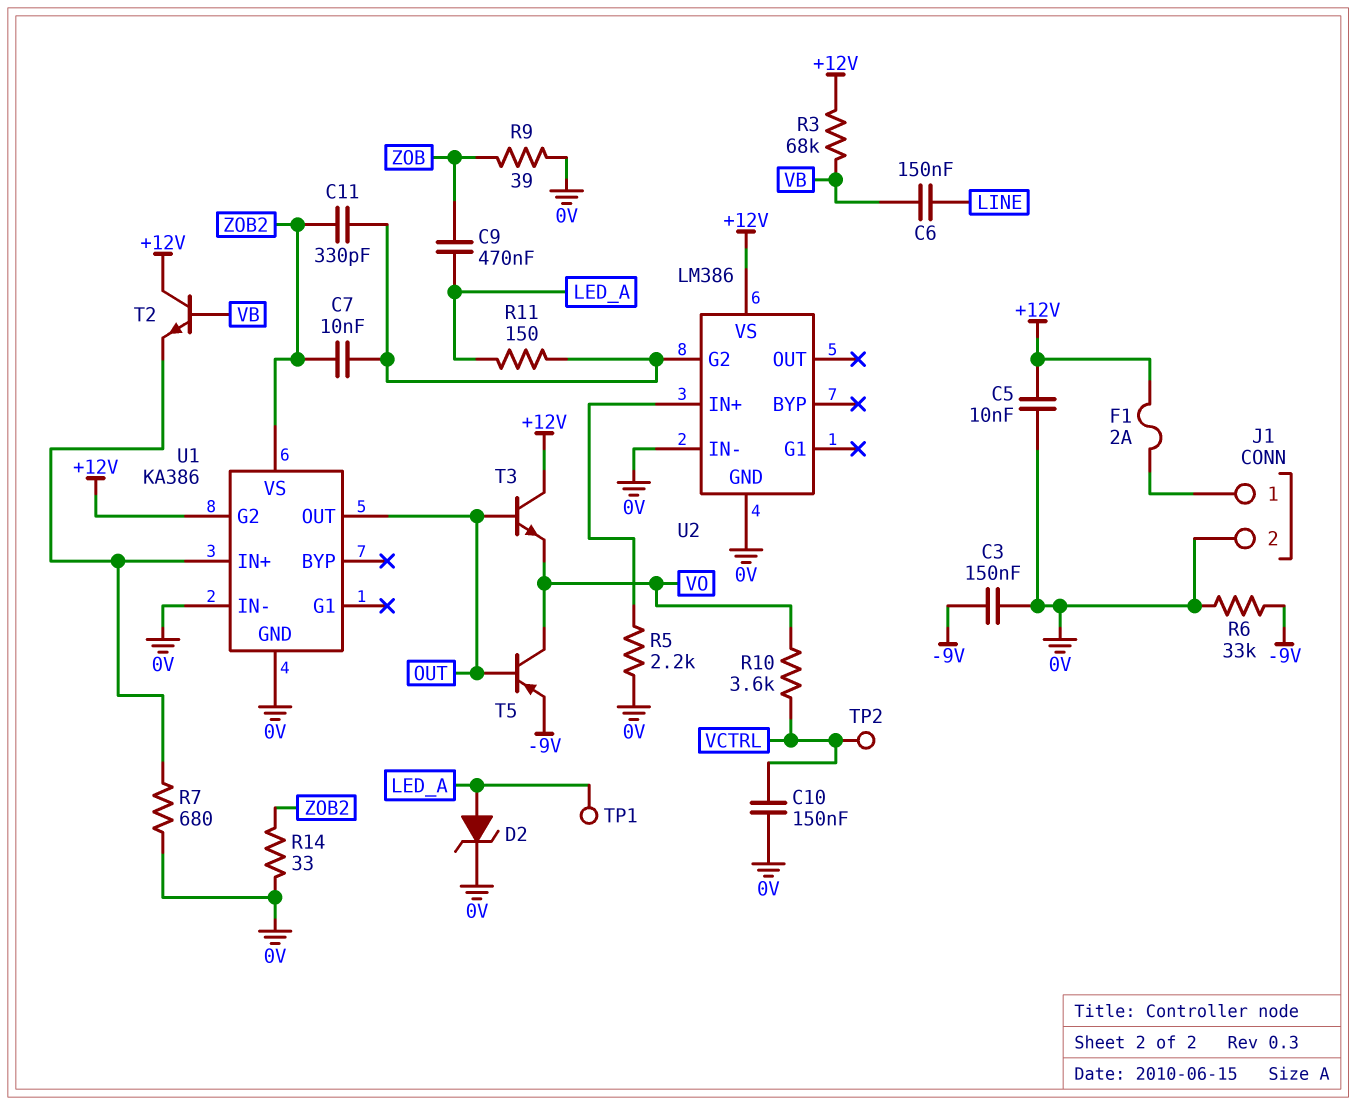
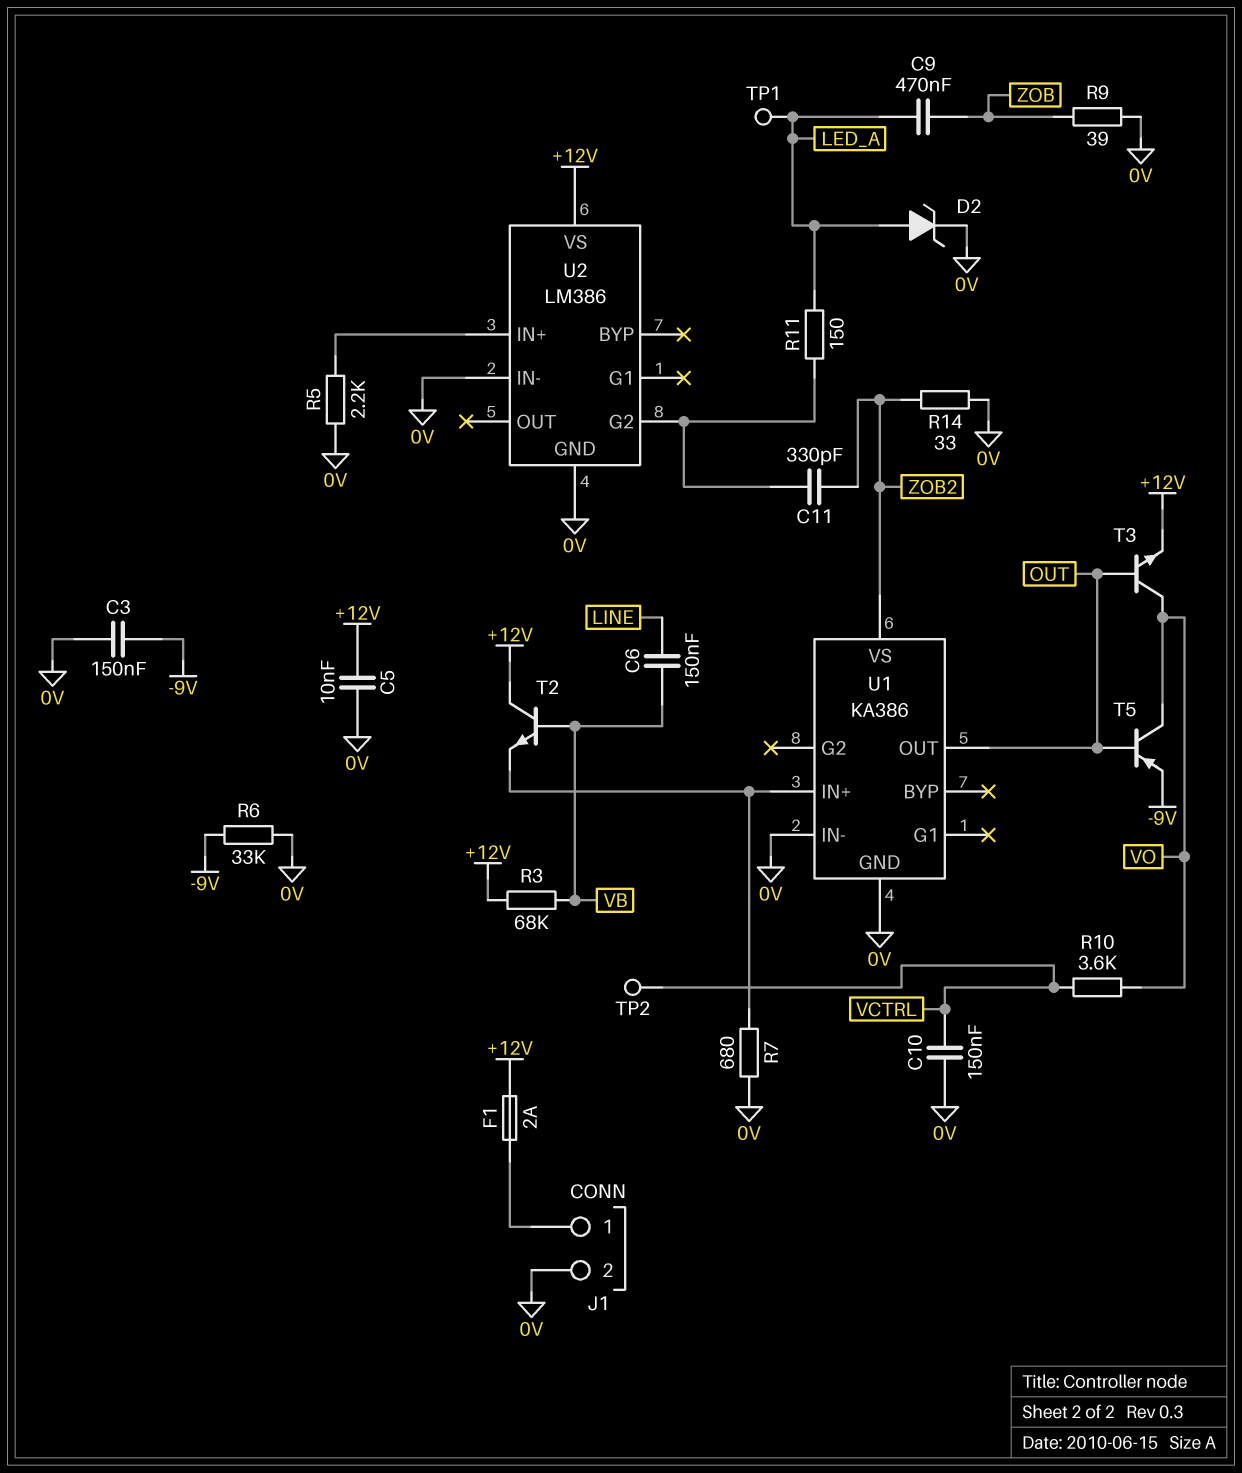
C7: 10nF (U2/G2, ZOB2) -> none
T3: NPN (B OUT, C +12V, E VO) -> NPN (B OUT, C VO, E +12V)
U1 pin G2: +12V -> none

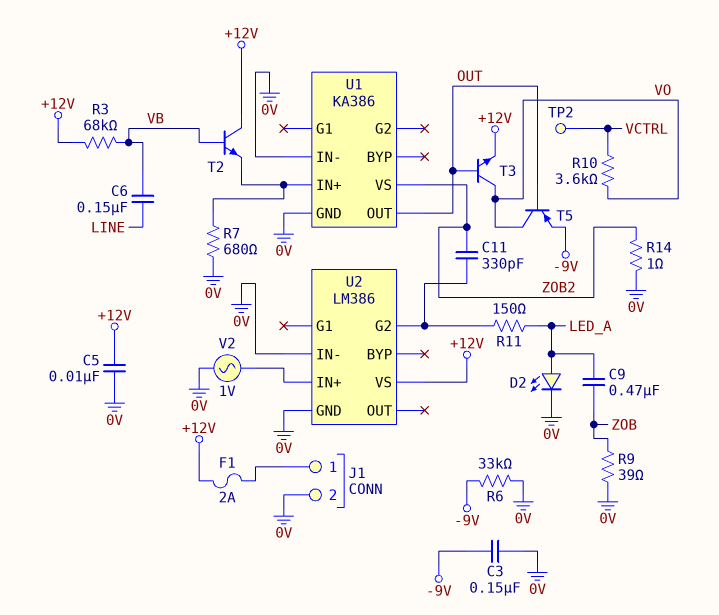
C10: 150nF (0V, VCTRL) -> none
D2: zener (A LED_A, K 0V) -> LED (A LED_A, K 0V)
R5: 2.2k (0V, U2/IN+) -> none
R14: 33 (0V, ZOB2) -> 1 (0V, ZOB2)
TP1: test point (LED_A) -> none
V2: none -> AC 1V (0V, U2/IN+)

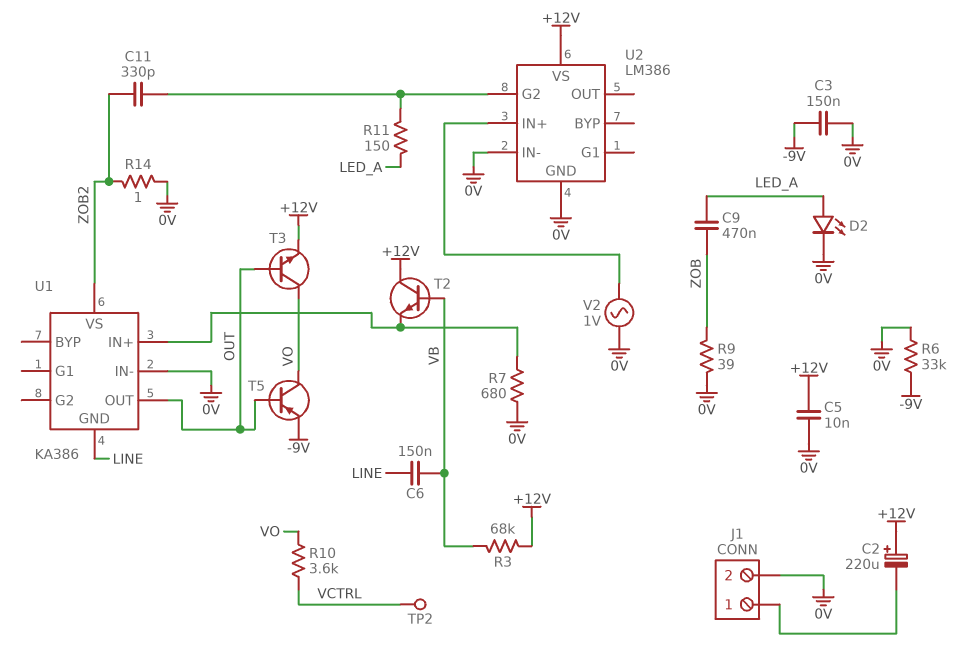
C2: none -> 220uF (plus +12V, minus J1/1)
F1: 2A (+12V, J1/1) -> none
U1 pin GND: 0V -> LINE

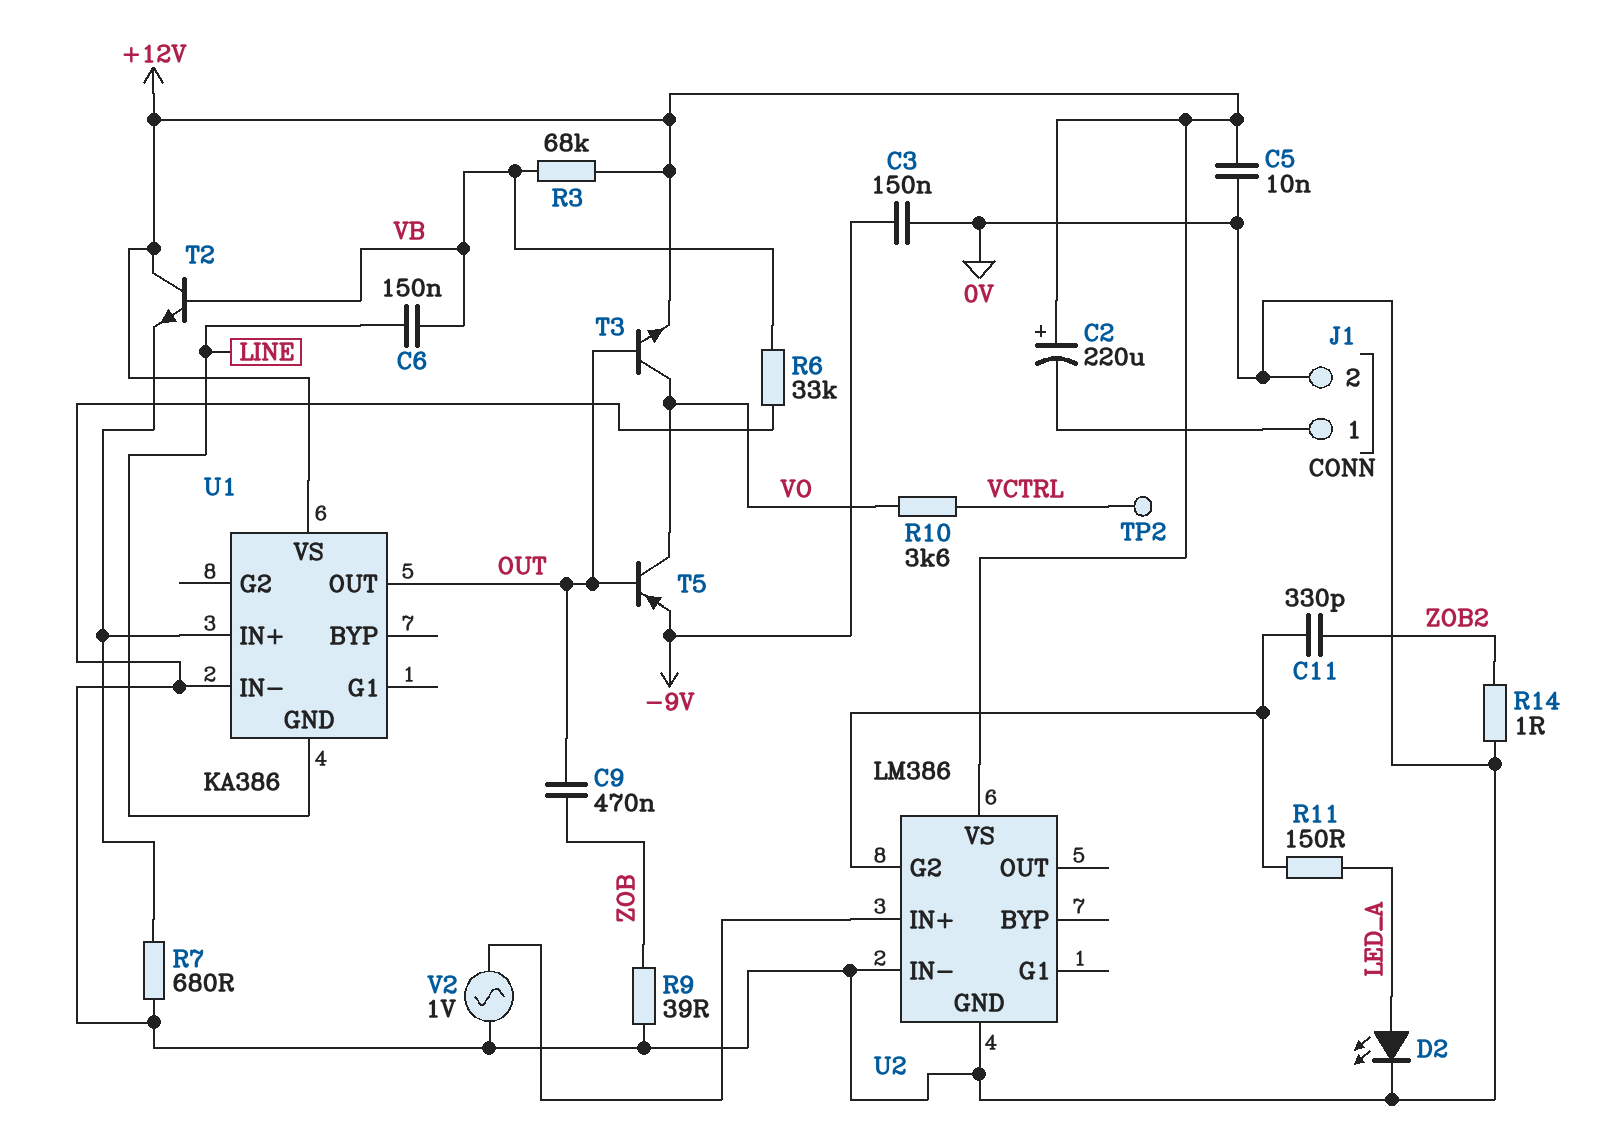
C9: 470nF (LED_A, ZOB) -> 470nF (OUT, ZOB)
R6: 33k (-9V, 0V) -> 33k (0V, VB)
U1 pin VS: ZOB2 -> +12V

